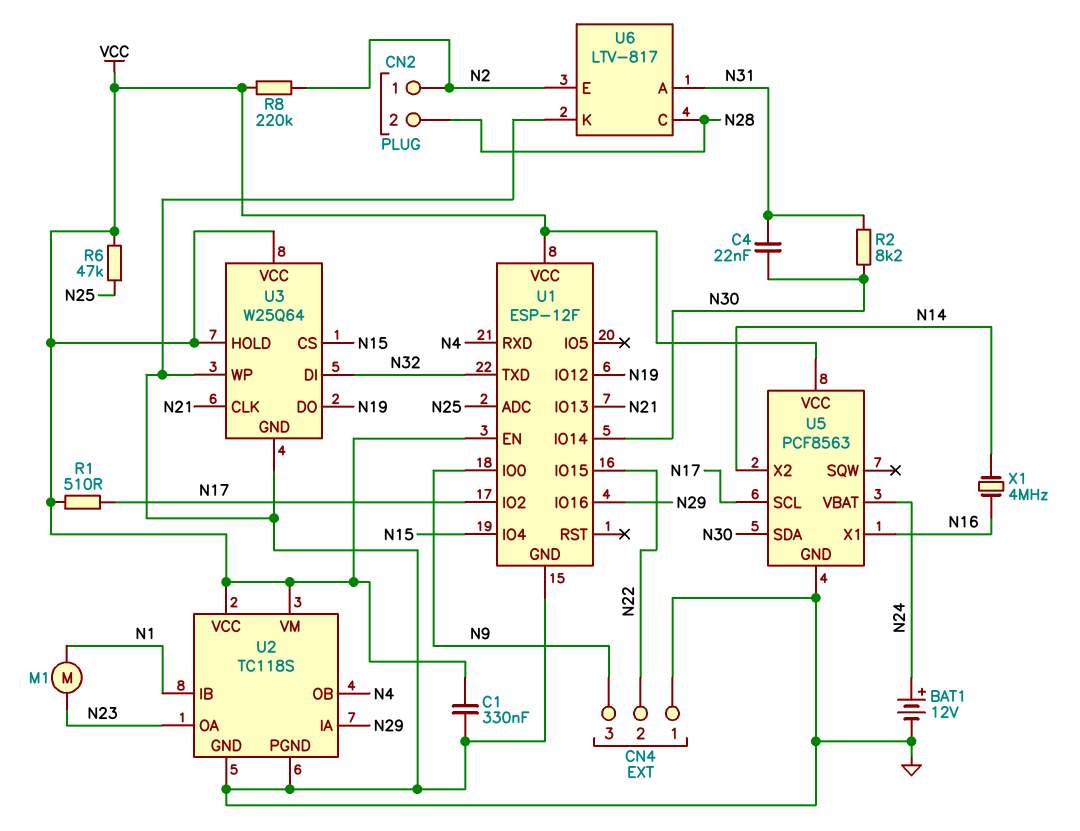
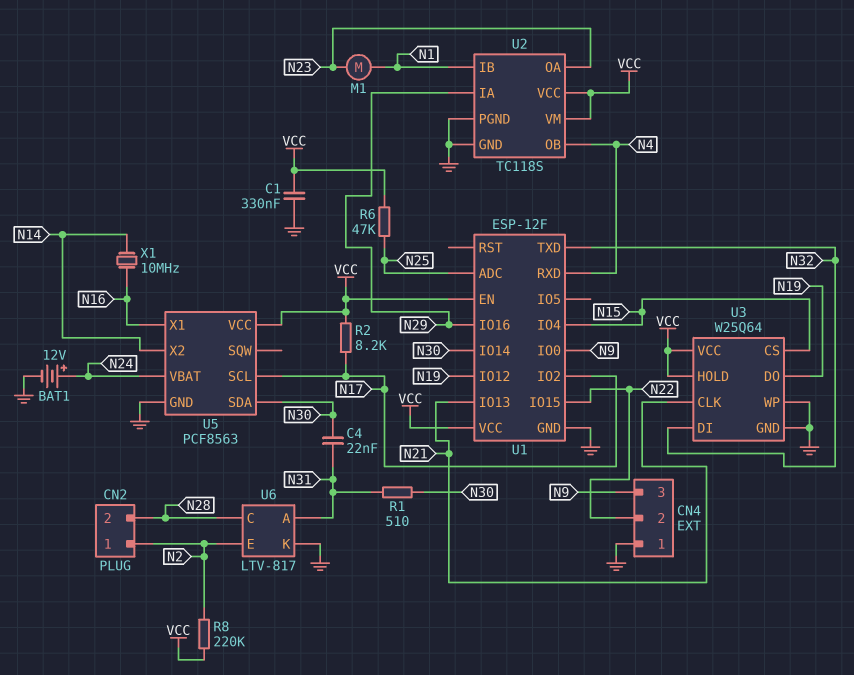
R1: 510 (N17, VCC) -> 510 (N30, N31)
R2: 8.2k (N30, N31) -> 8.2k (N17, VCC)
X1: 4MHz (N14, N16) -> 10MHz (N14, N16)

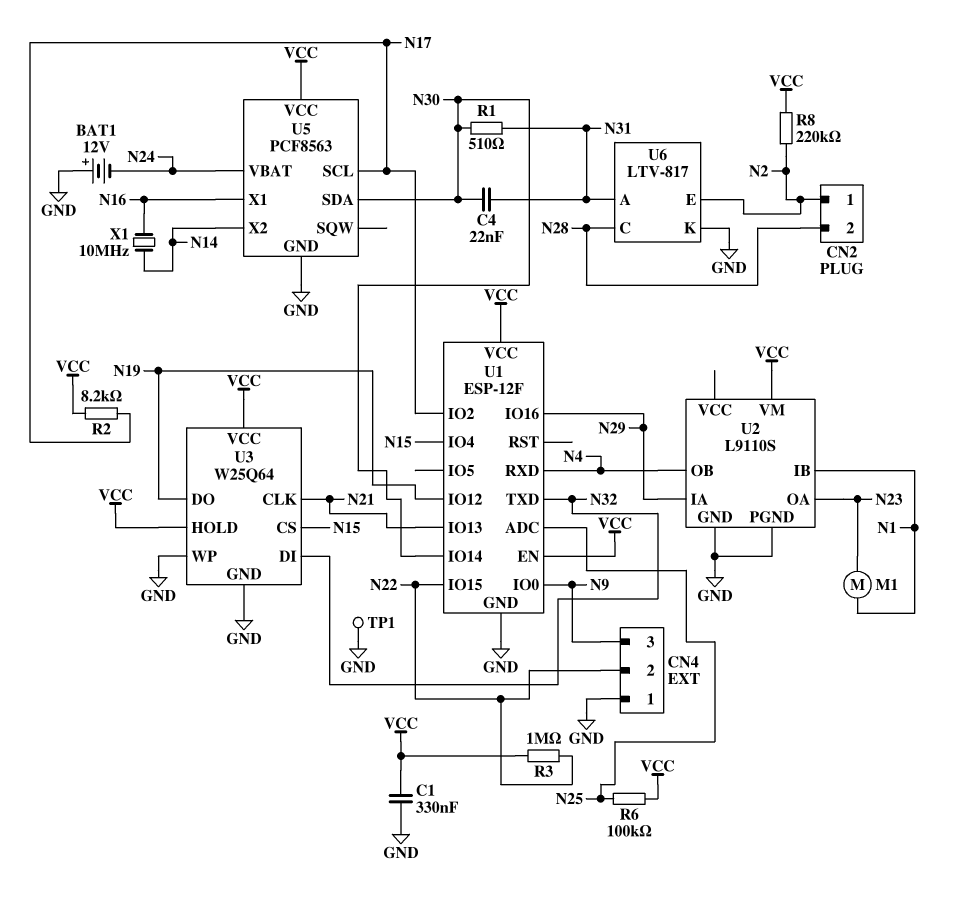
BAT1: 12V (plus N24, minus GND) -> 12V (plus GND, minus N24)
R3: none -> 1M (N22, VCC)
R6: 47k (N25, VCC) -> 100k (N25, VCC)
TP1: none -> test point (GND)
U2: TC118S -> L9110S
U2 pin VCC: VCC -> none

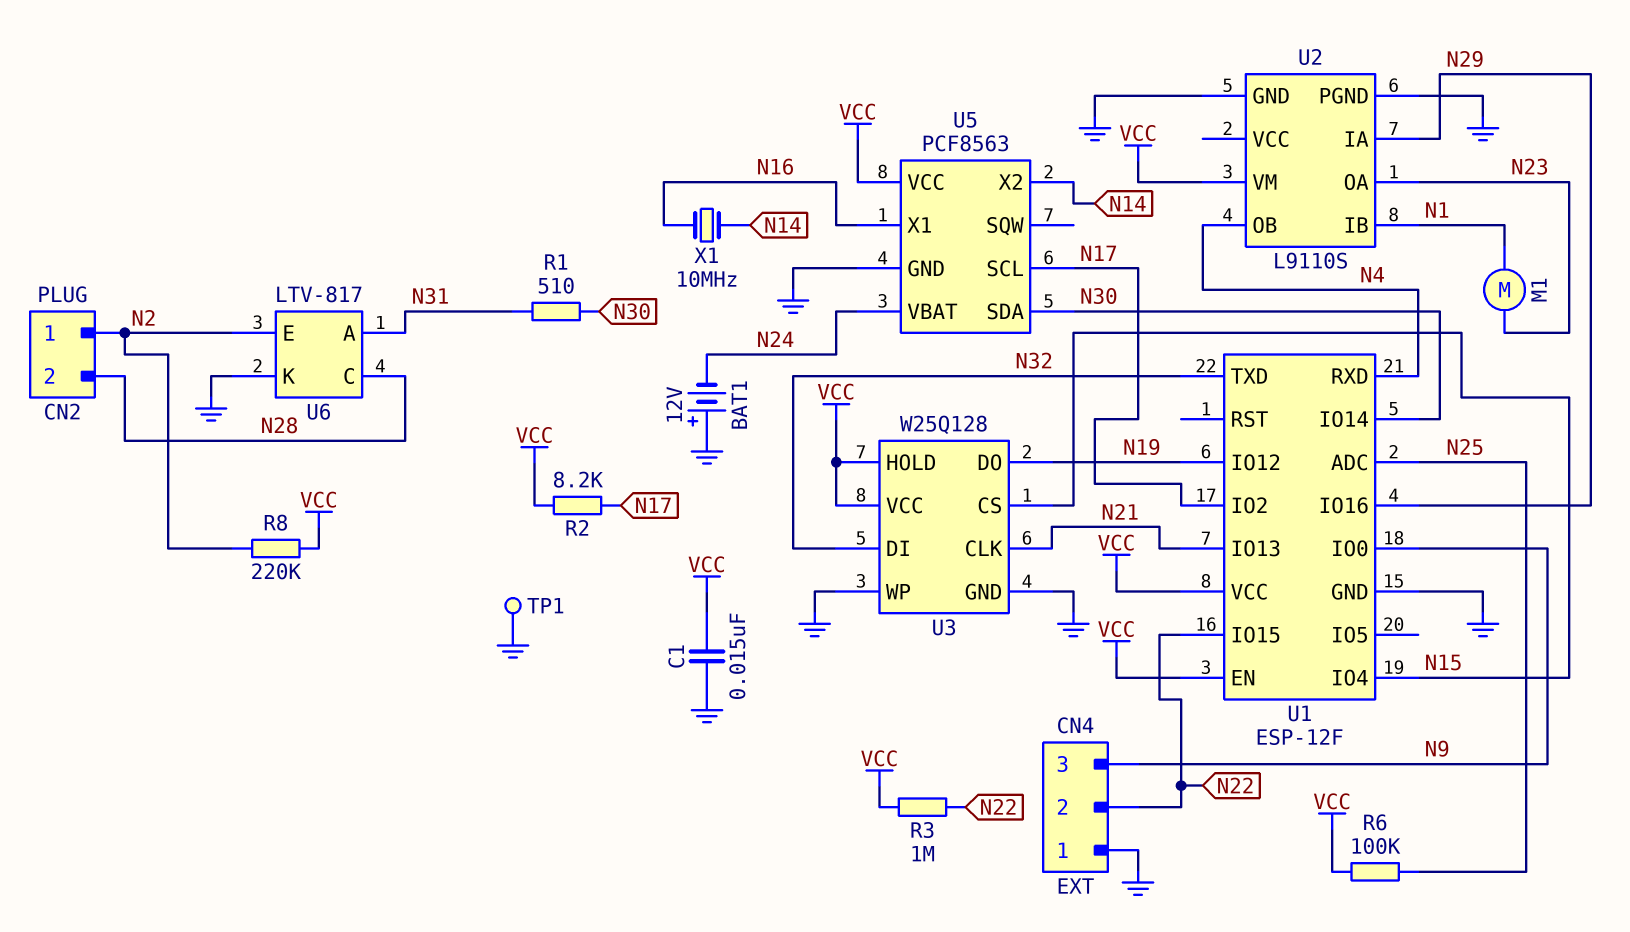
C1: 330nF (GND, VCC) -> 15nF (GND, VCC)
C4: 22nF (N30, N31) -> none
U3: W25Q64 -> W25Q128

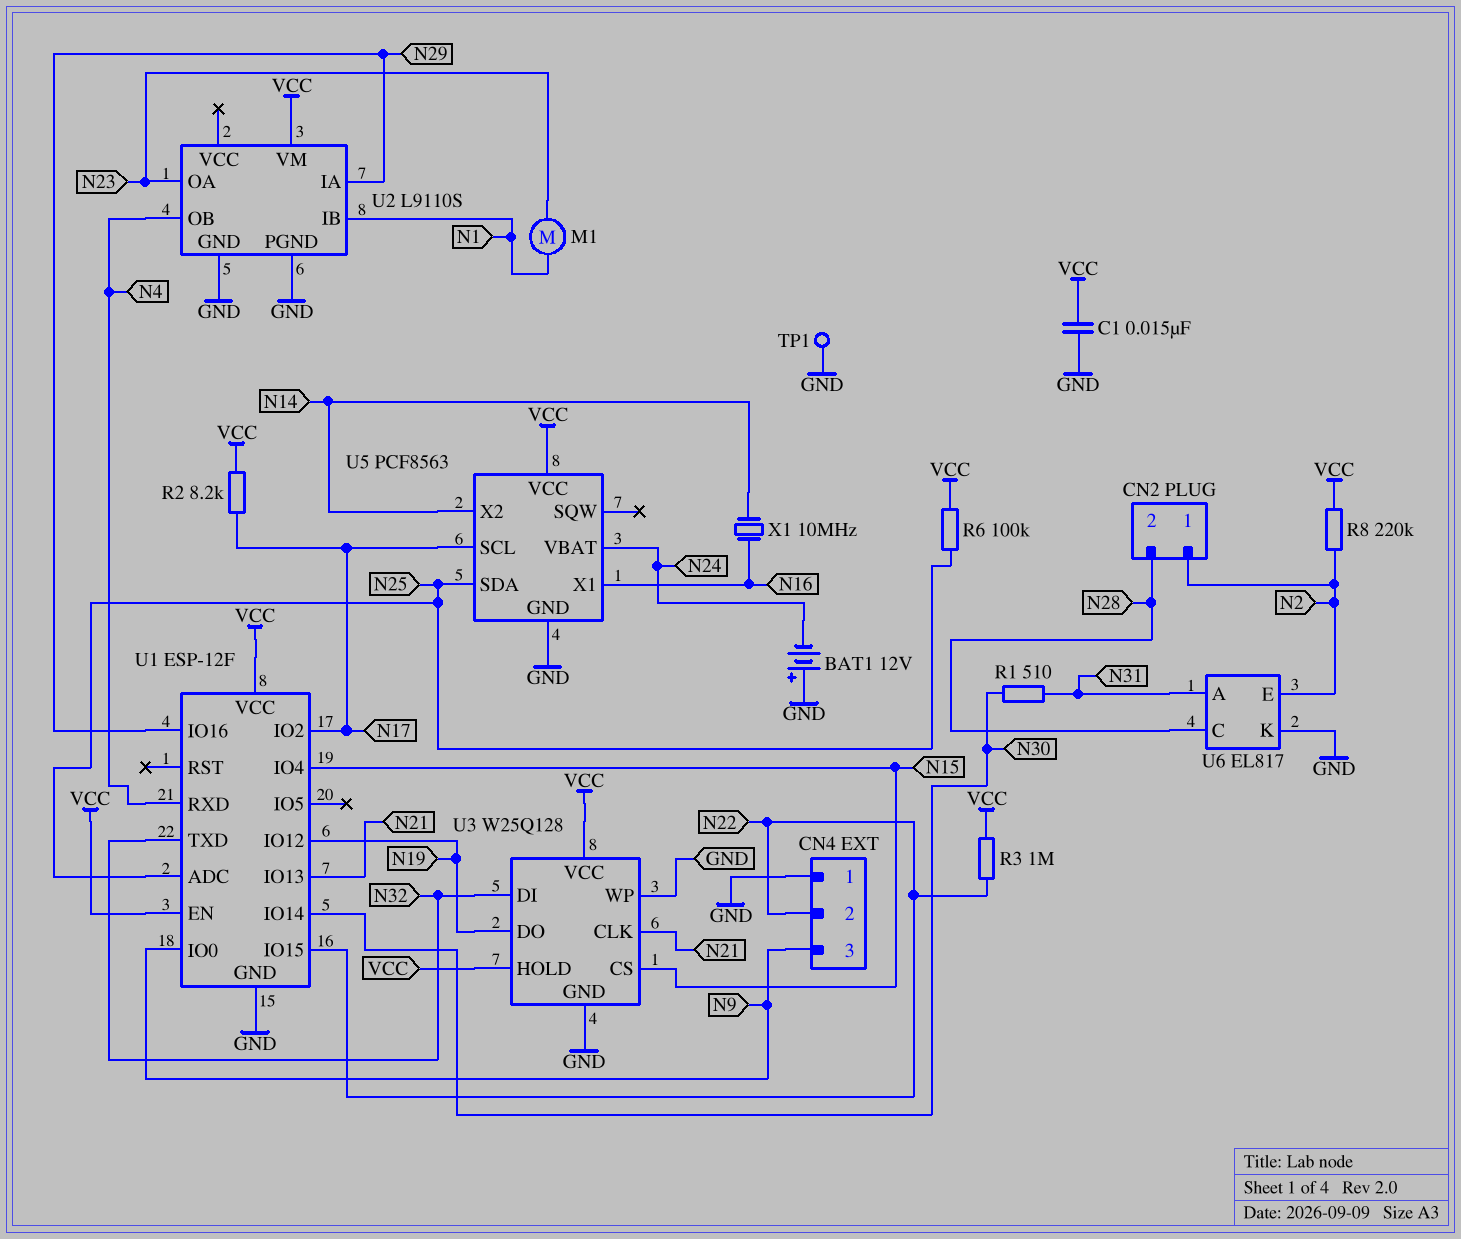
U5 pin SDA: N30 -> N25
U6: LTV-817 -> EL817

